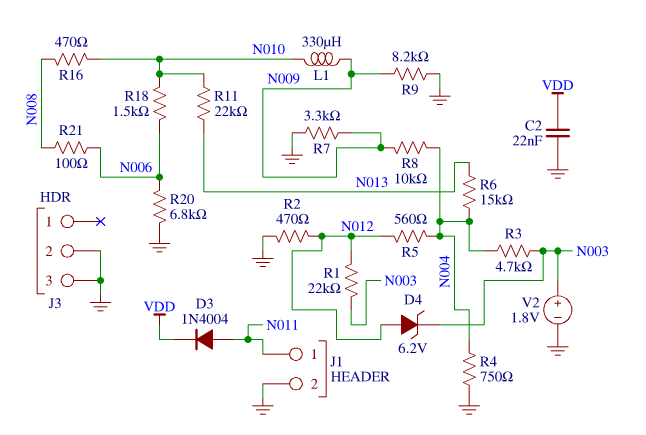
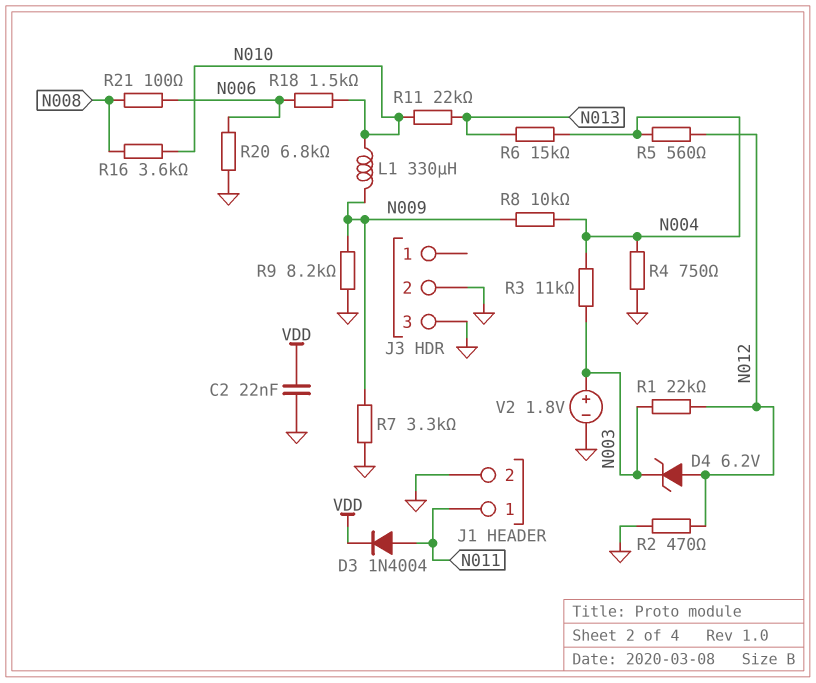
R3: 4.7k (N003, N004) -> 11k (N003, N004)
R16: 470 (N008, N010) -> 3.6k (N008, N010)

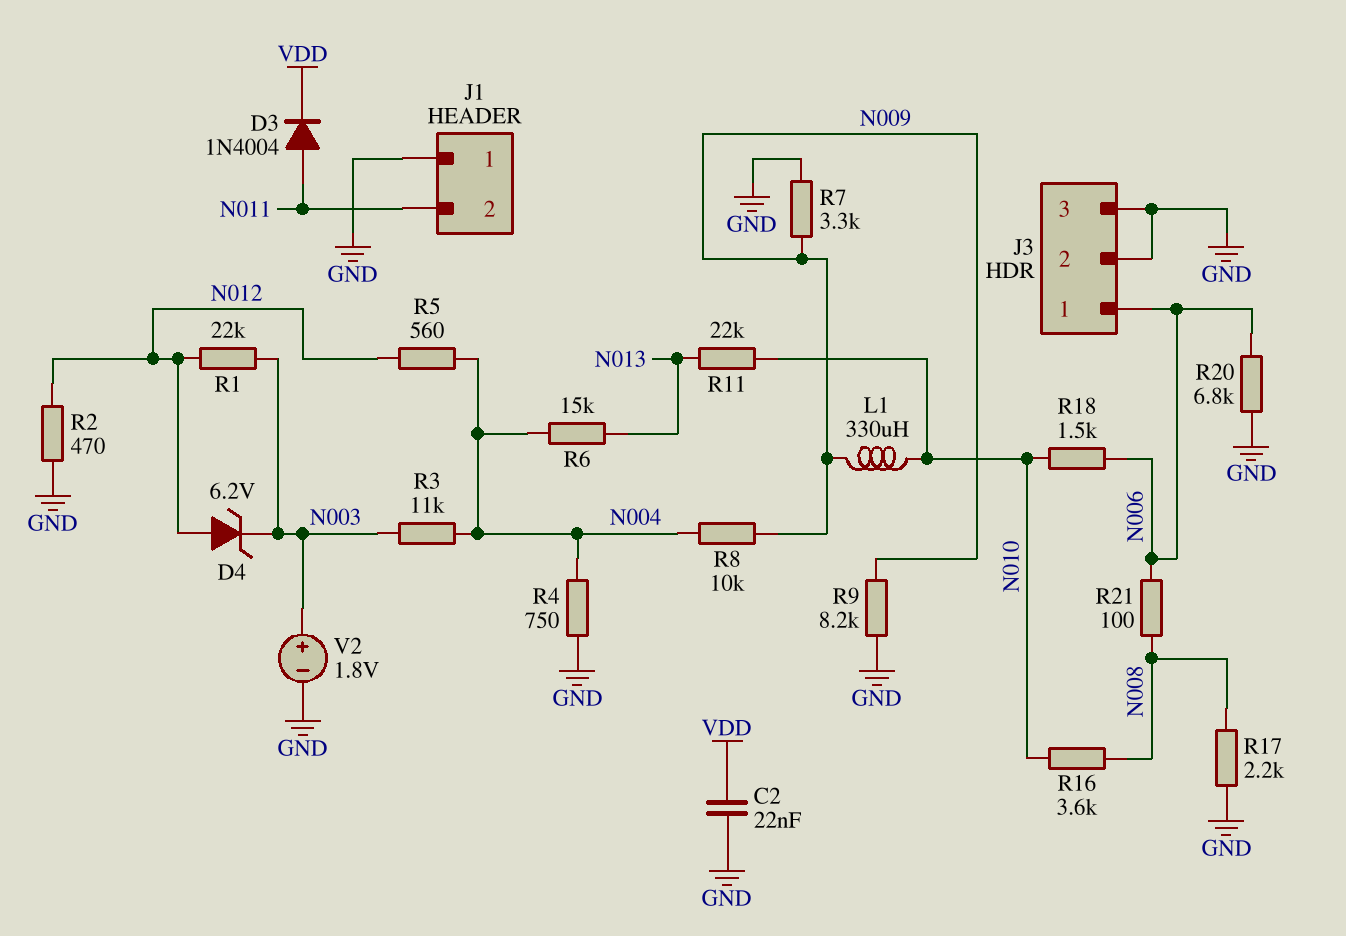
J1 pin 1: N011 -> GND
J1 pin 2: GND -> N011
J3 pin 1: none -> N006
R17: none -> 2.2k (GND, N008)

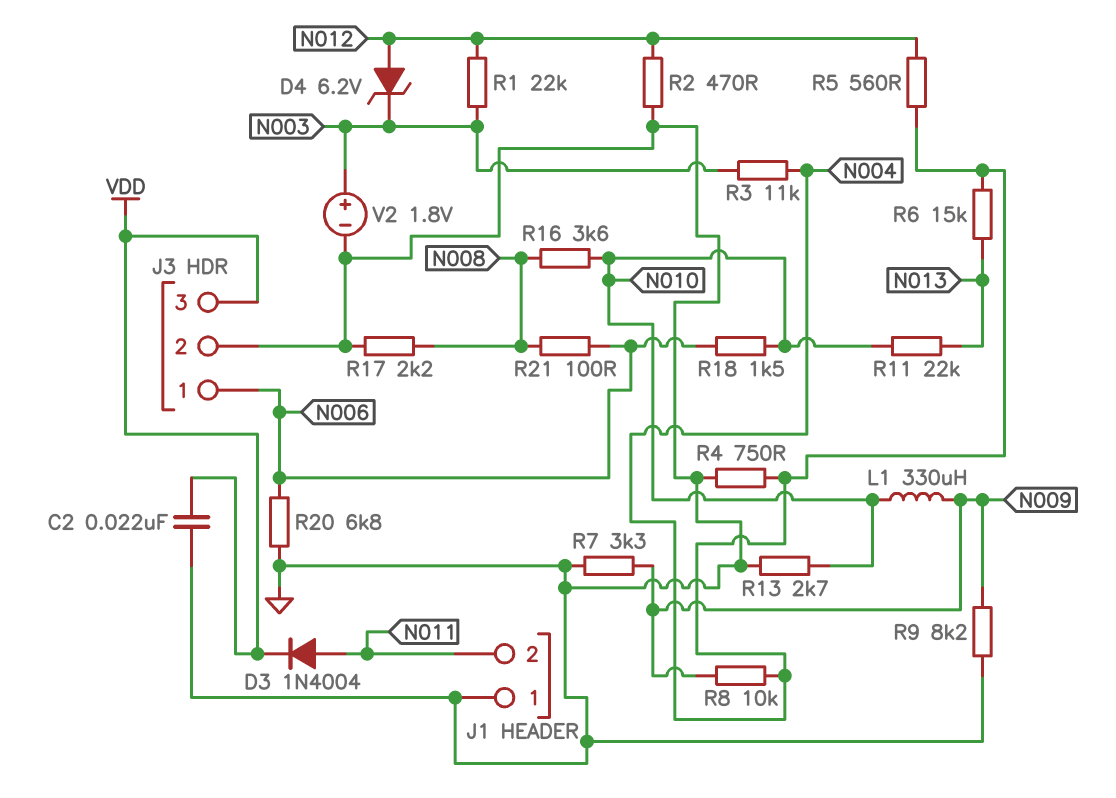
J3 pin 3: GND -> VDD
R13: none -> 2.7k (GND, N010)

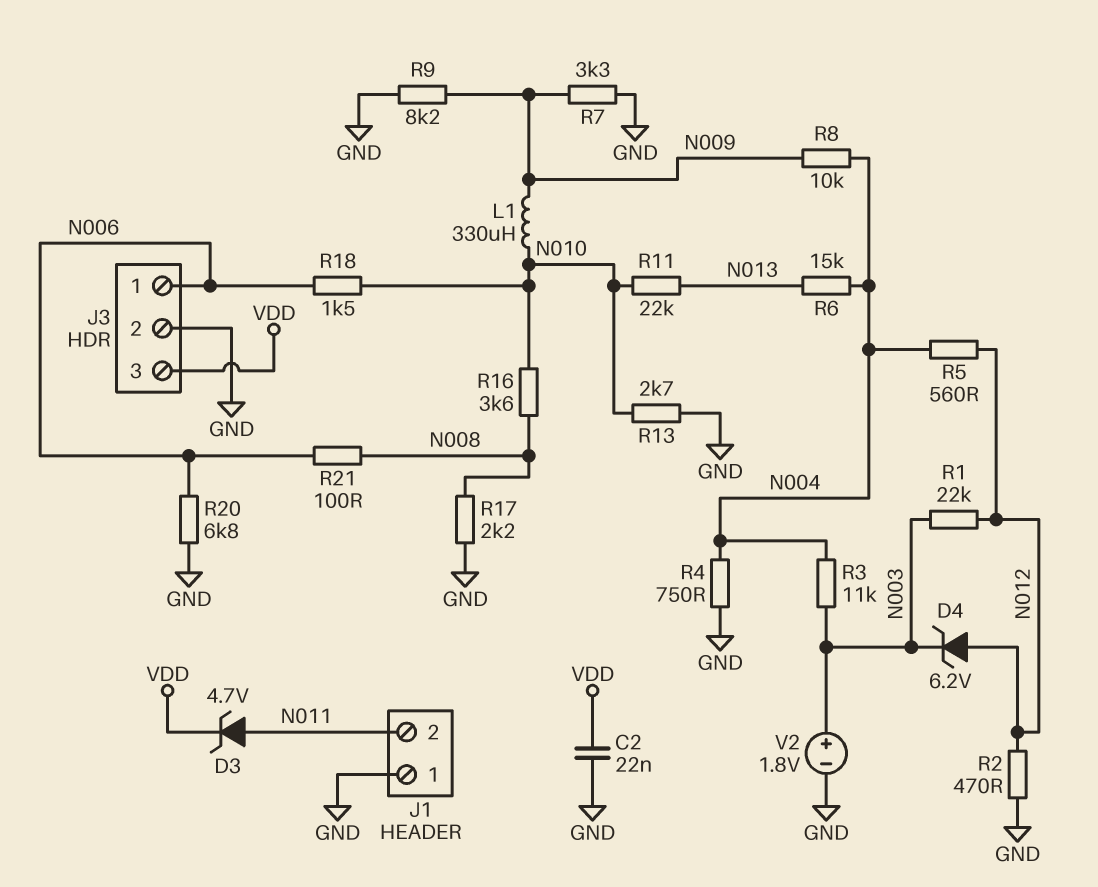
D3: diode 1N4004 (A N011, K VDD) -> zener 4.7V (A N011, K VDD)

